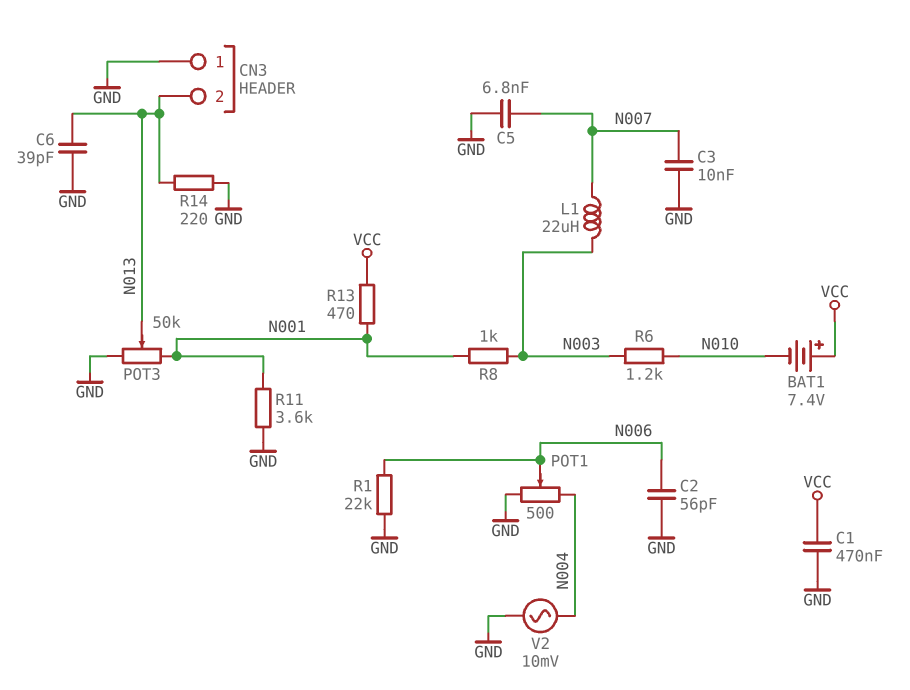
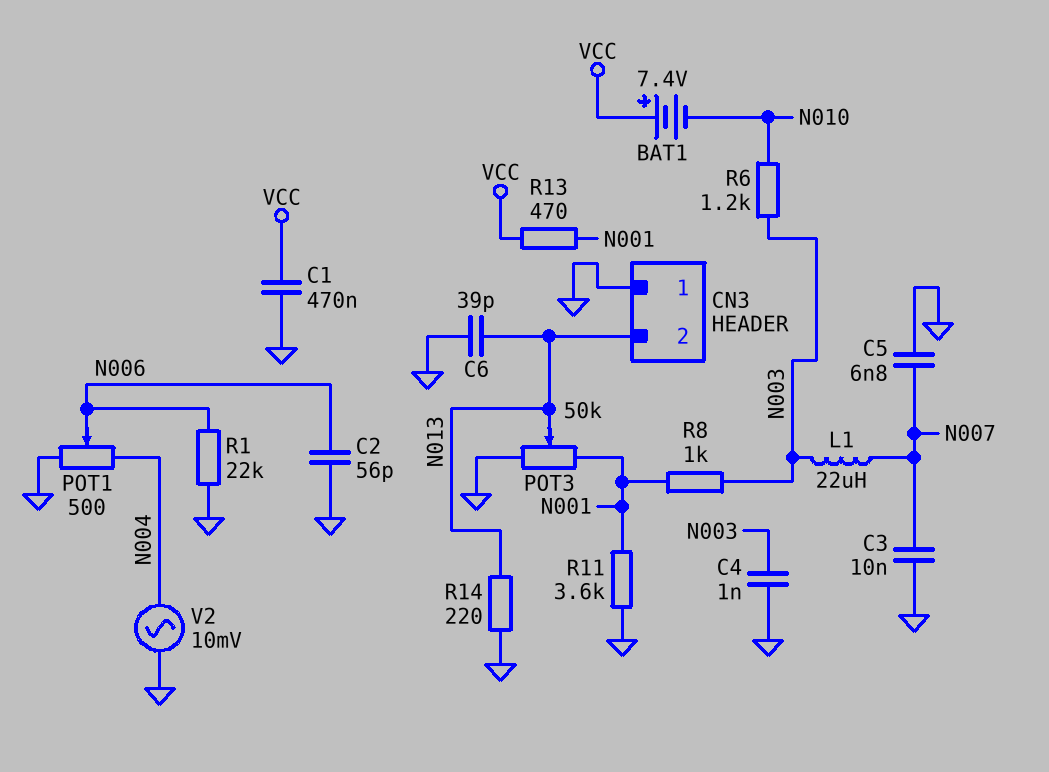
C4: none -> 1nF (GND, N003)

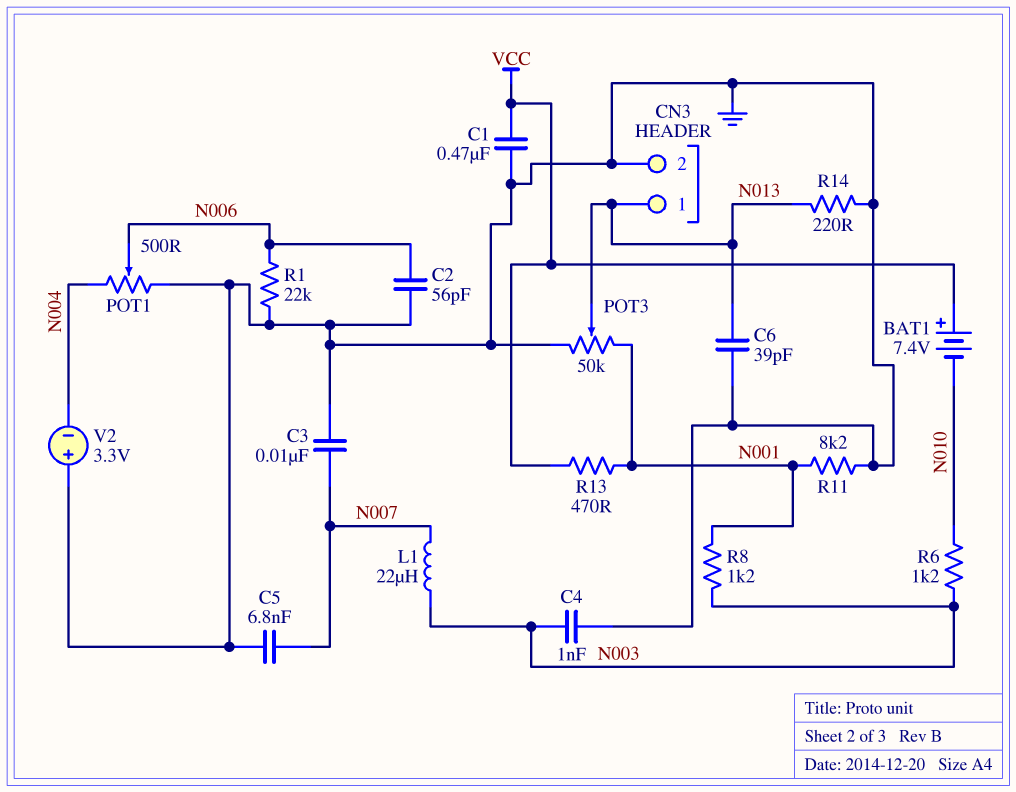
CN3 pin 1: GND -> N013
CN3 pin 2: N013 -> GND
R8: 1k (N001, N003) -> 1.2k (N001, N003)
R11: 3.6k (GND, N001) -> 8.2k (GND, N001)
V2: AC 10mV (GND, N004) -> 3.3V (plus GND, minus N004)

